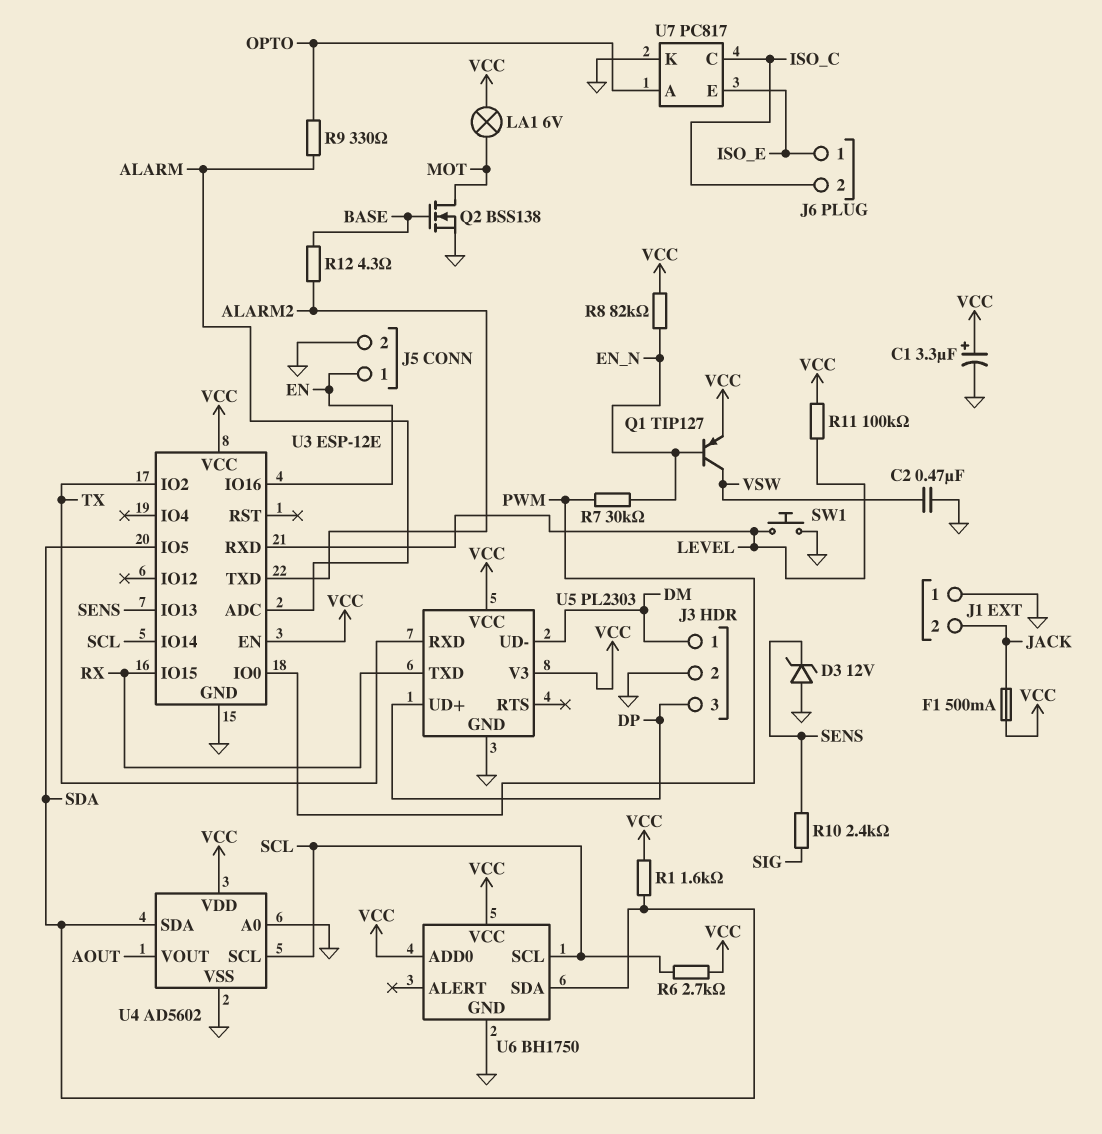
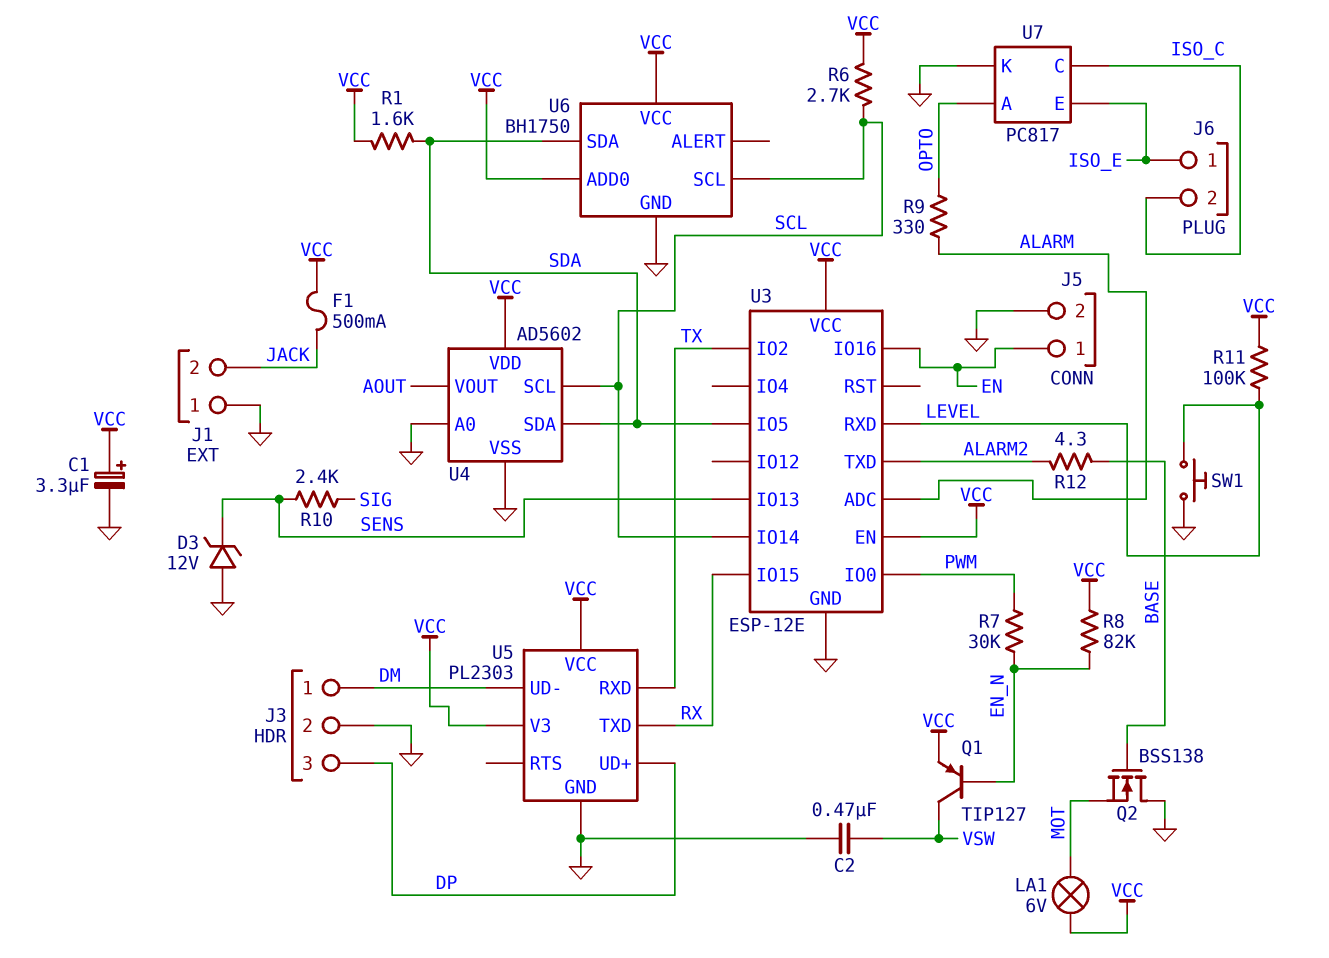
Q2: NMOS BSS138 (G BASE, D MOT, S GND) -> NMOS BSS138 (G BASE, D GND, S MOT)

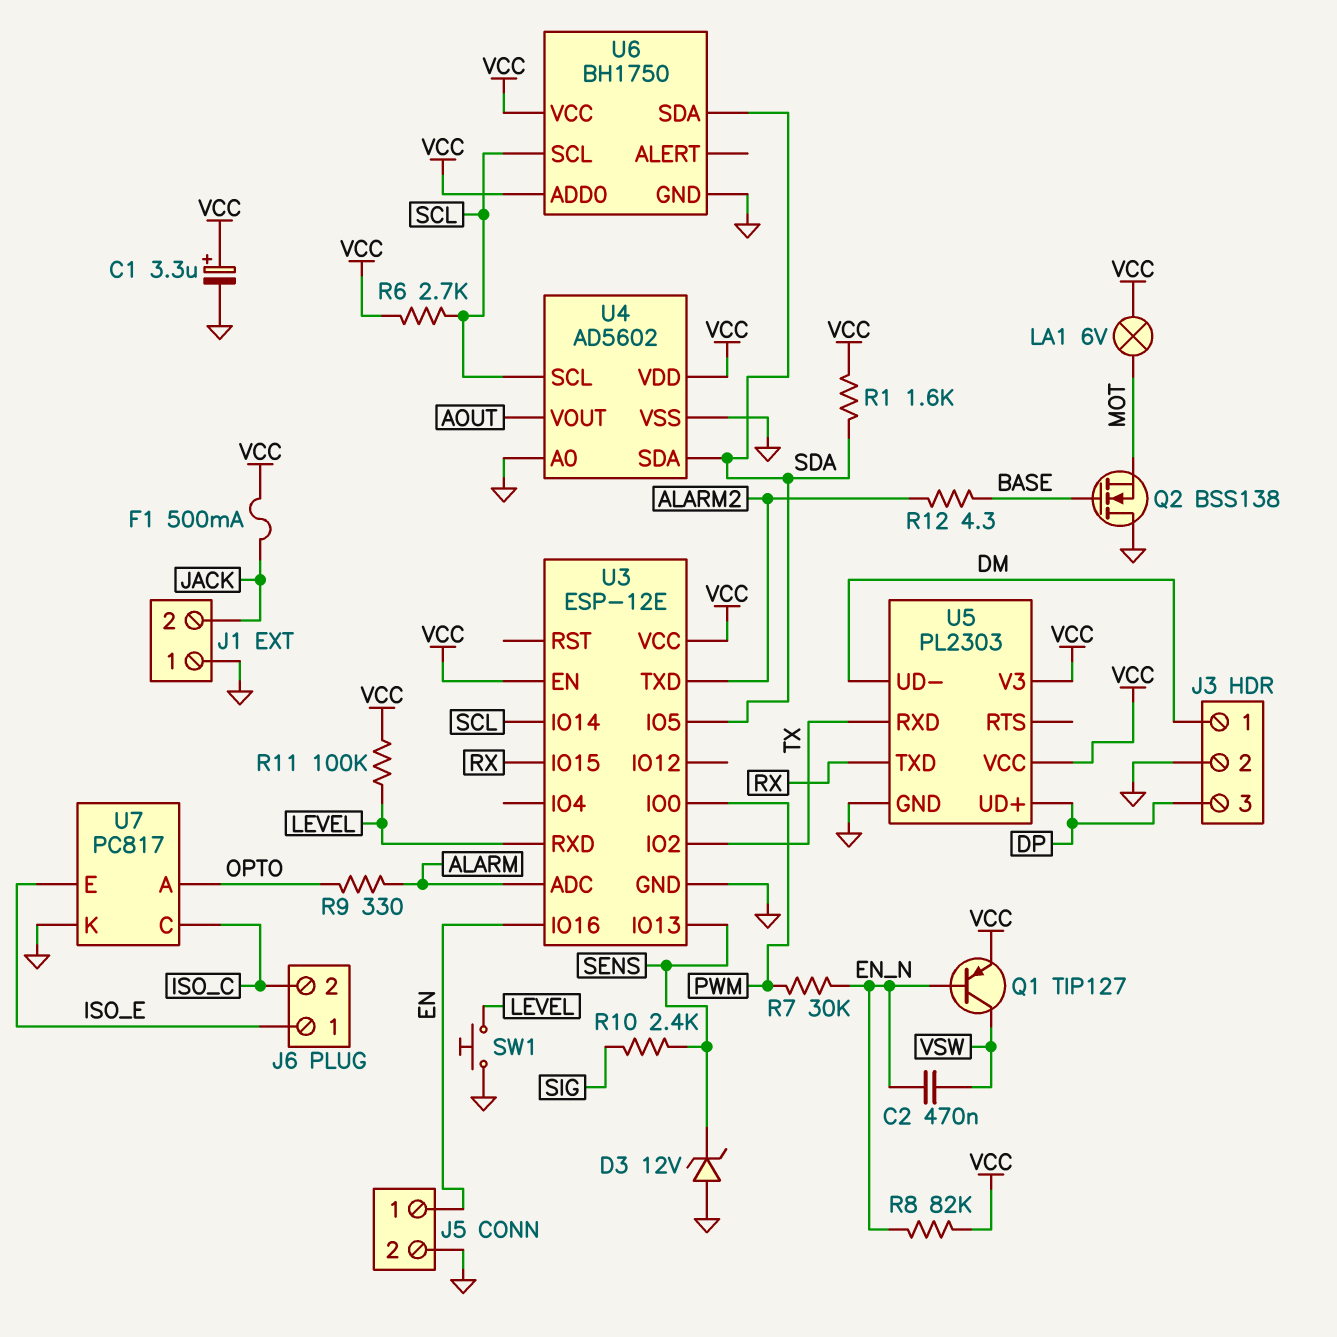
C2: 470nF (GND, VSW) -> 470nF (EN_N, VSW)

